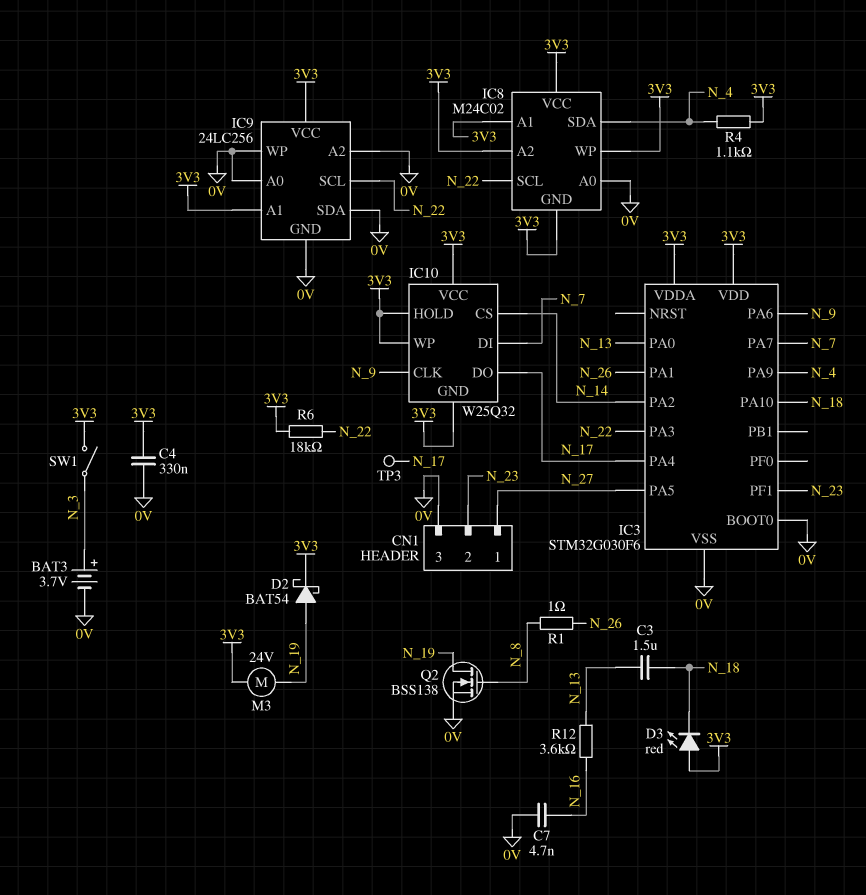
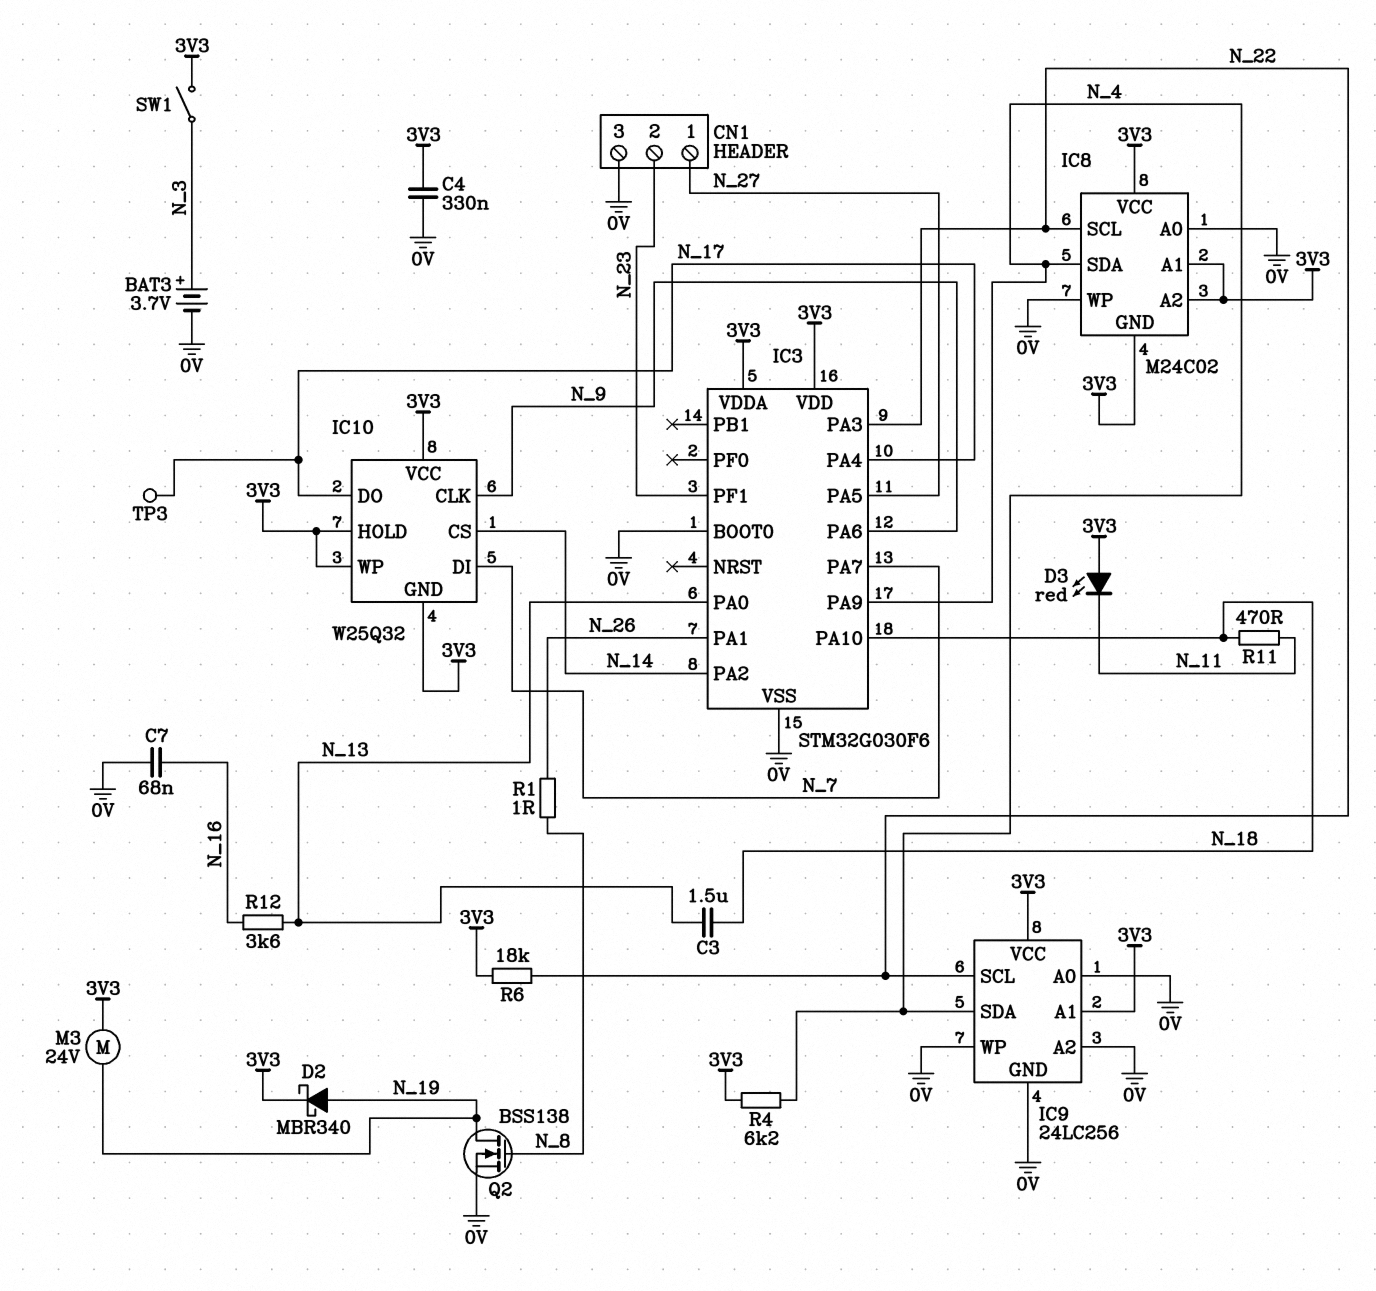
C7: 4.7nF (0V, N_16) -> 68nF (0V, N_16)
D2: schottky BAT54 (A N_19, K 3V3) -> schottky MBR340 (A N_19, K 3V3)
D3: LED red (A 3V3, K N_18) -> LED red (A 3V3, K N_11)
IC8 pin WP: 3V3 -> 0V
IC9 pin SDA: 0V -> N_4
R4: 1.1k (3V3, N_4) -> 6.2k (3V3, N_4)
R11: none -> 470 (N_11, N_18)

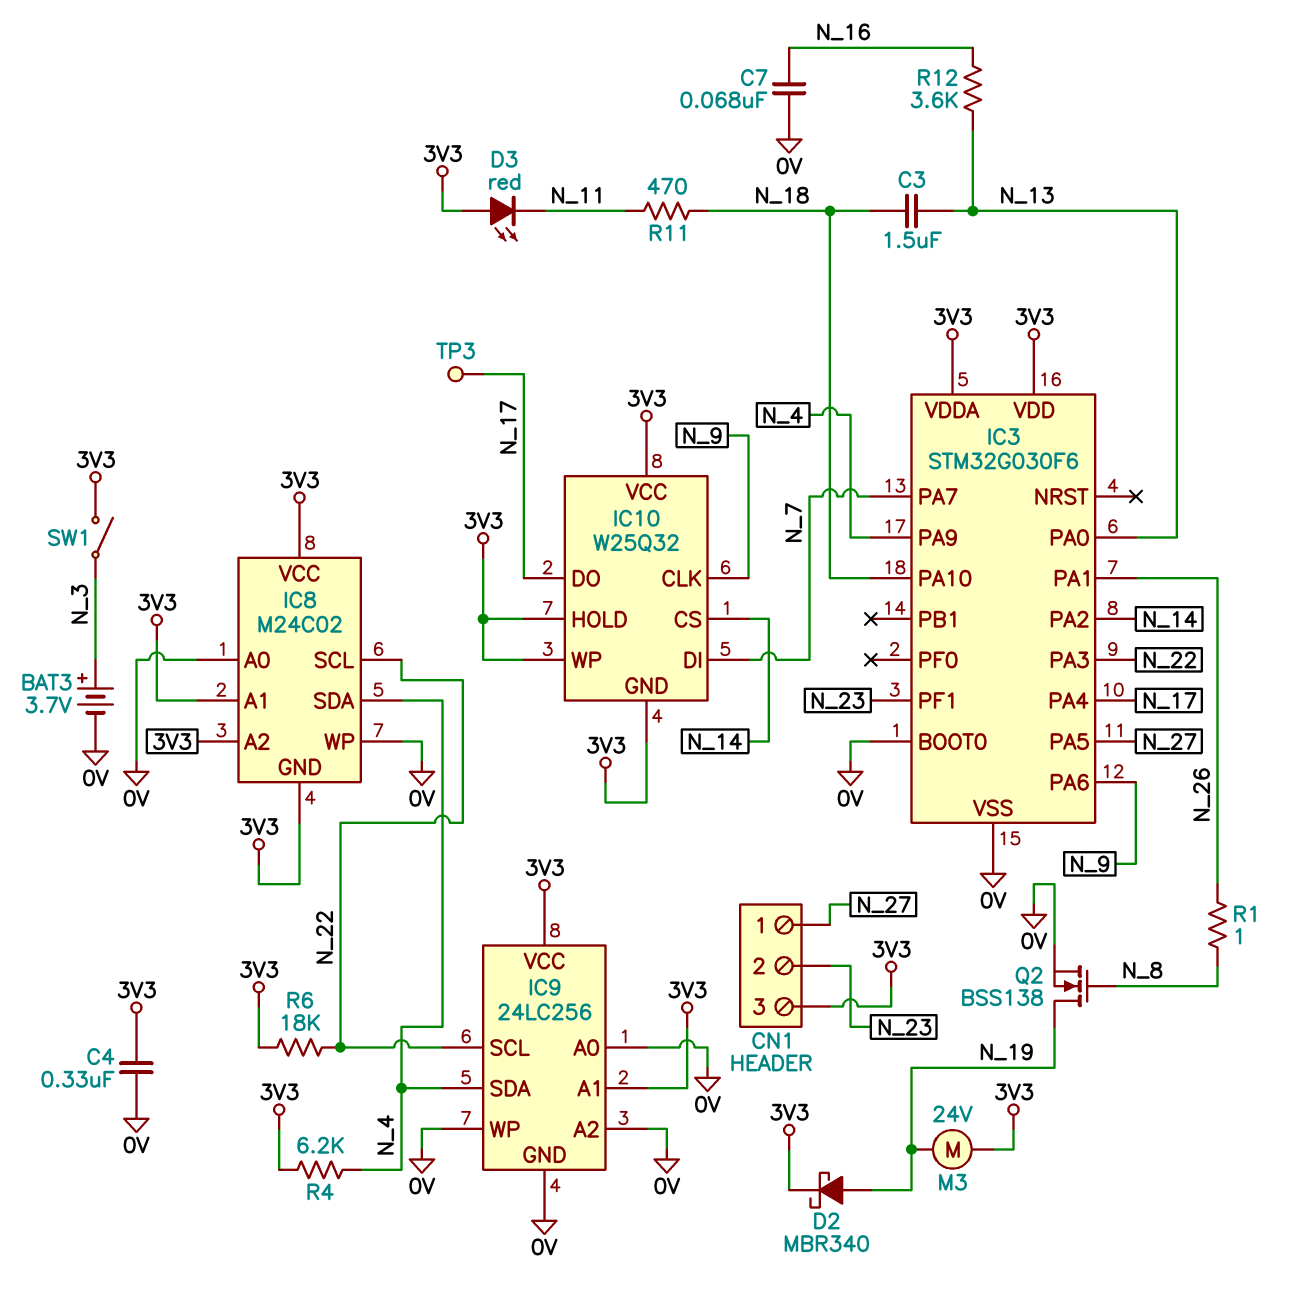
CN1 pin 3: 0V -> 3V3

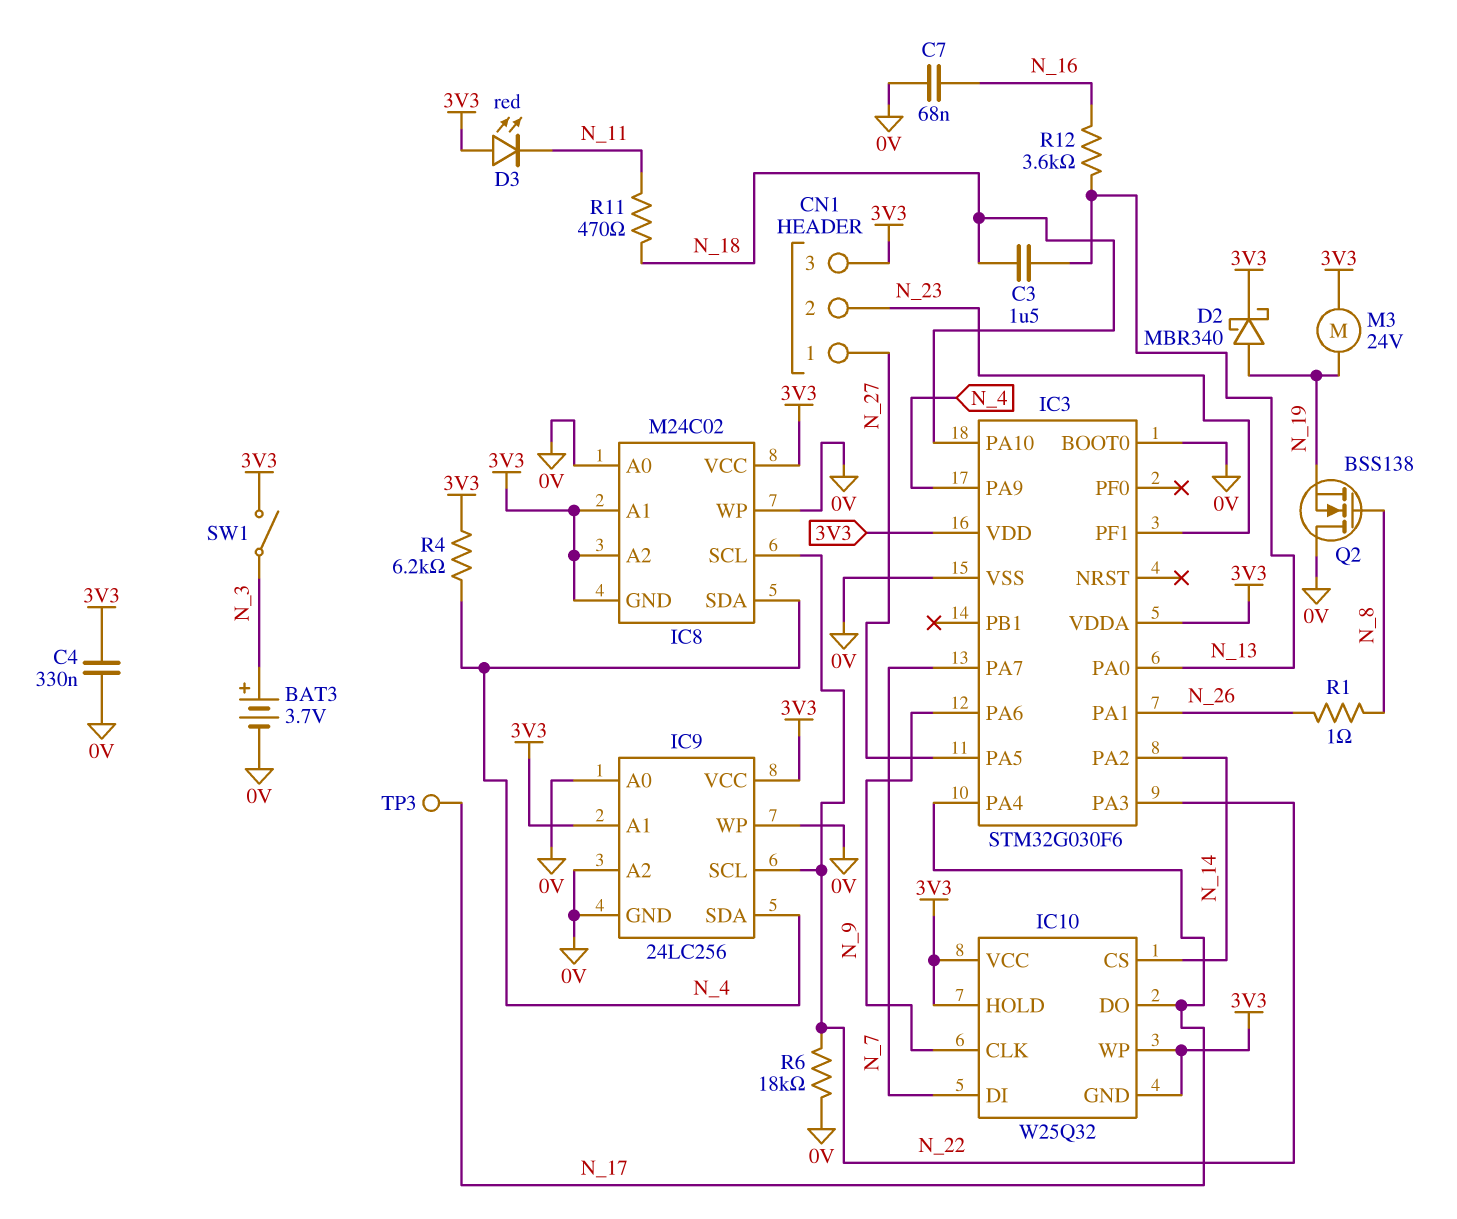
Q2: NMOS BSS138 (G N_8, D N_19, S 0V) -> NMOS BSS138 (G N_8, D 0V, S N_19)
R6: 18k (3V3, N_22) -> 18k (0V, N_22)

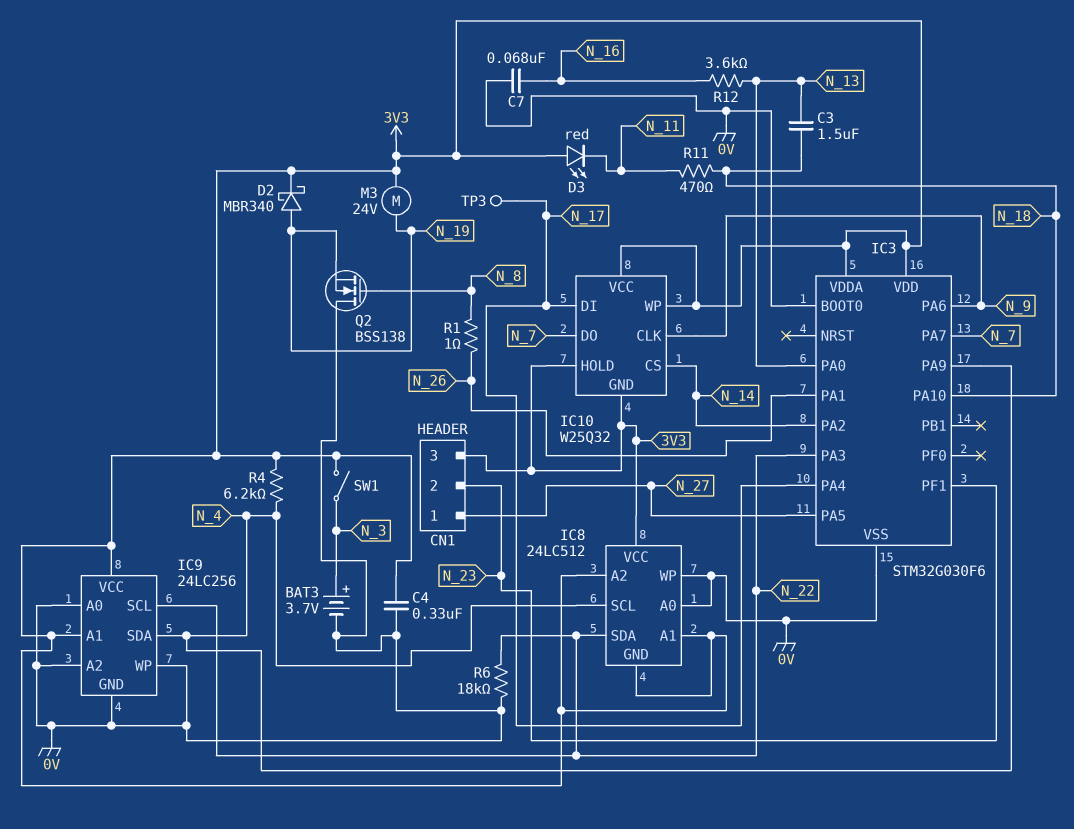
IC8: M24C02 -> 24LC512
IC8 pin SCL: N_22 -> N_4
IC8 pin SDA: N_4 -> N_22
IC10 pin DI: N_7 -> N_17
IC10 pin DO: N_17 -> N_7

